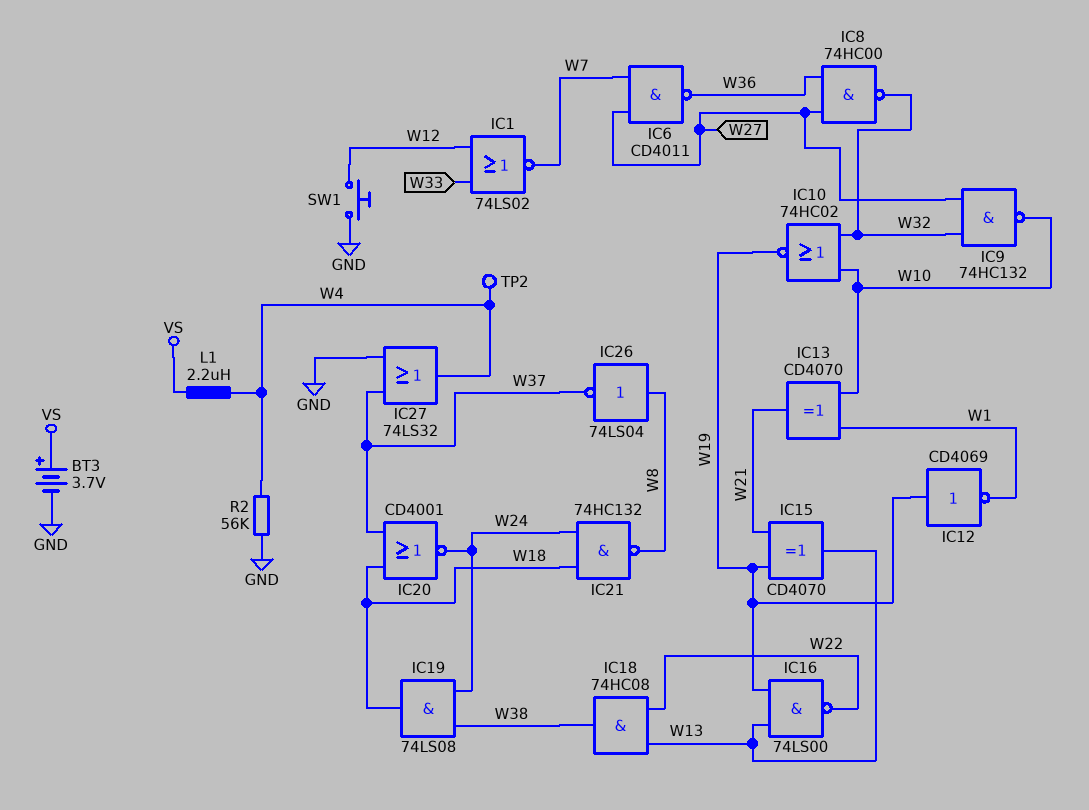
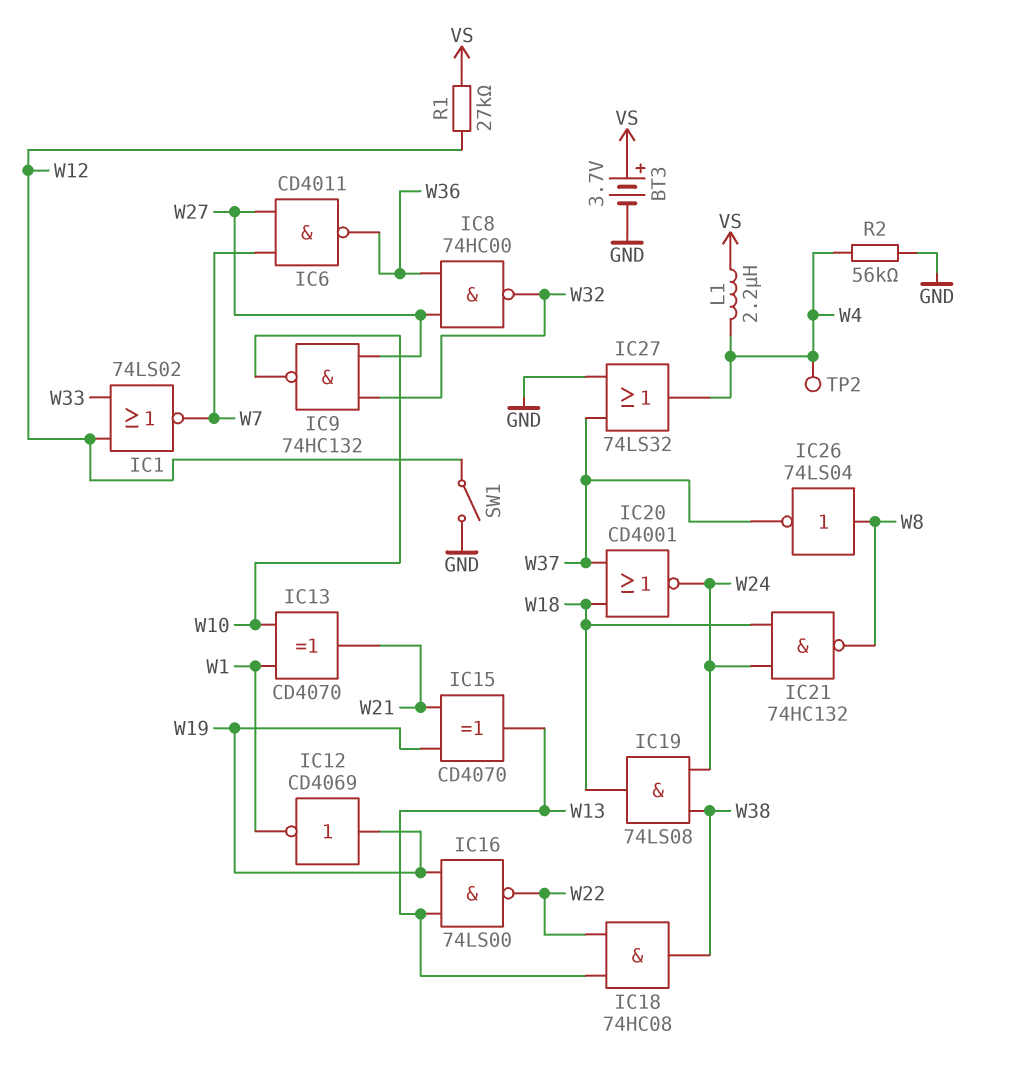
IC10: NOR 74HC02 (in W10, in W32, out W19) -> none
R1: none -> 27k (VS, W12)
SW1: button (GND, W12) -> switch (GND, W12)

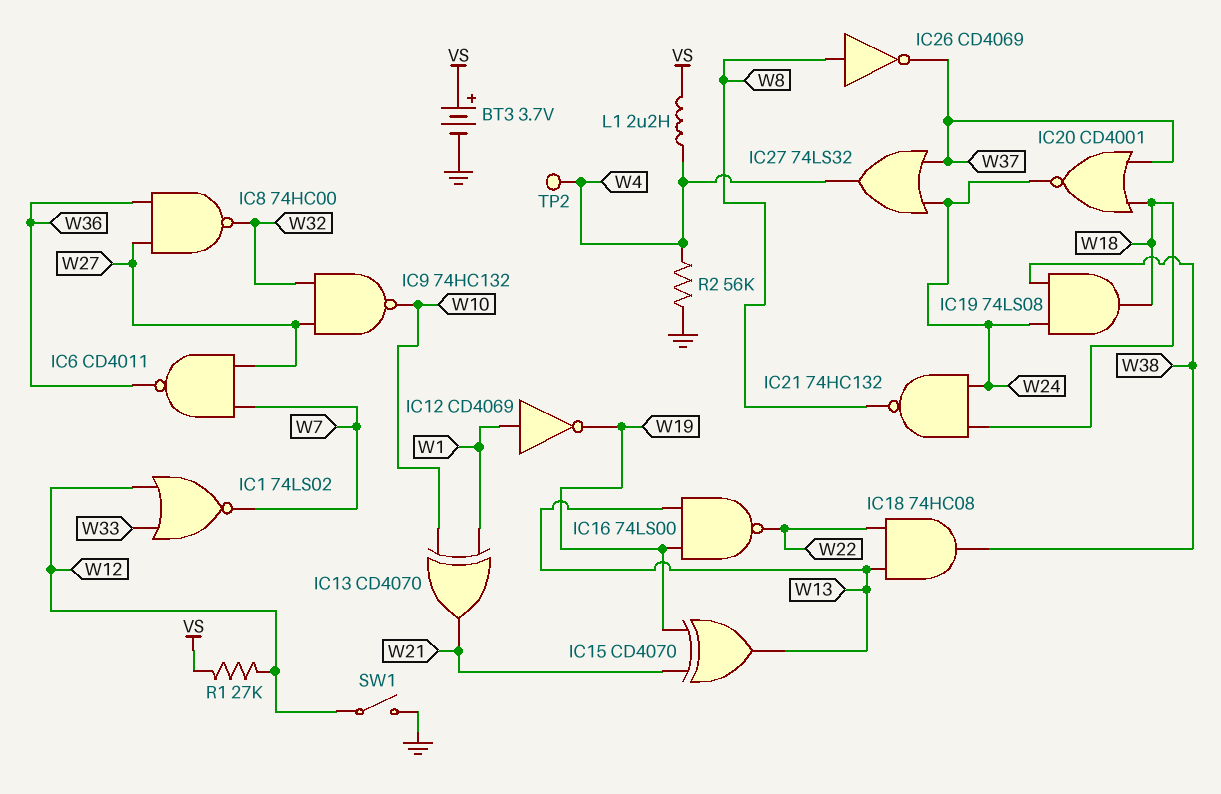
IC12: NOT CD4069 (in W19, out W1) -> NOT CD4069 (in W1, out W19)
IC26: NOT 74LS04 (in W8, out W37) -> NOT CD4069 (in W8, out W37)
IC27: OR 74LS32 (in GND, in W37, out W4) -> OR 74LS32 (in W24, in W37, out W4)

